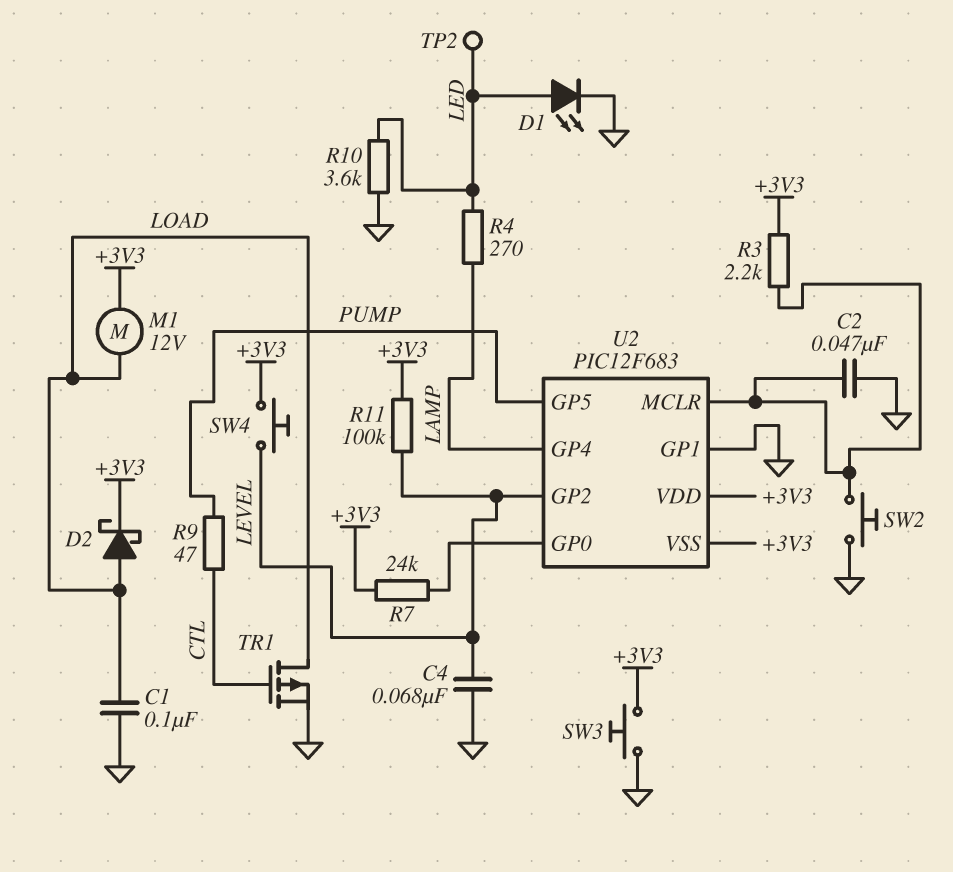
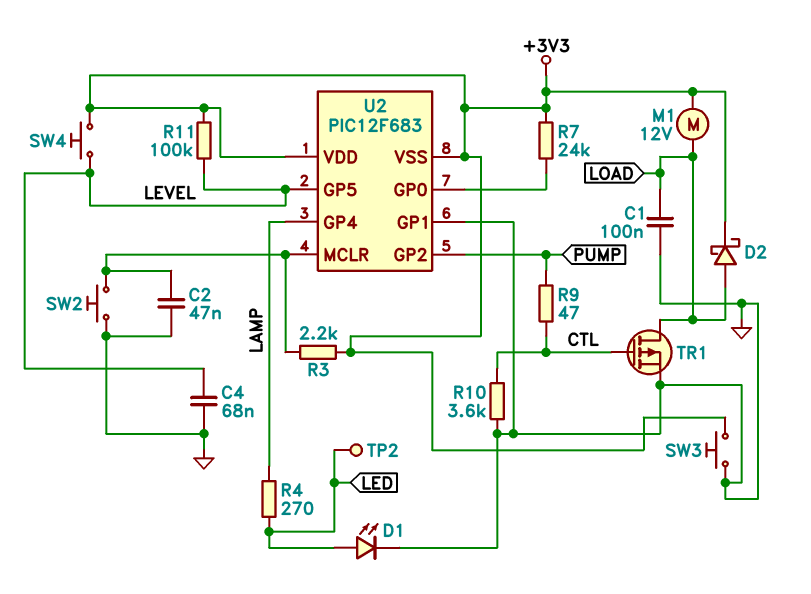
R10: 3.6k (GND, LED) -> 3.6k (CTL, GND)
U2 pin GP2: LEVEL -> PUMP
U2 pin GP5: PUMP -> LEVEL

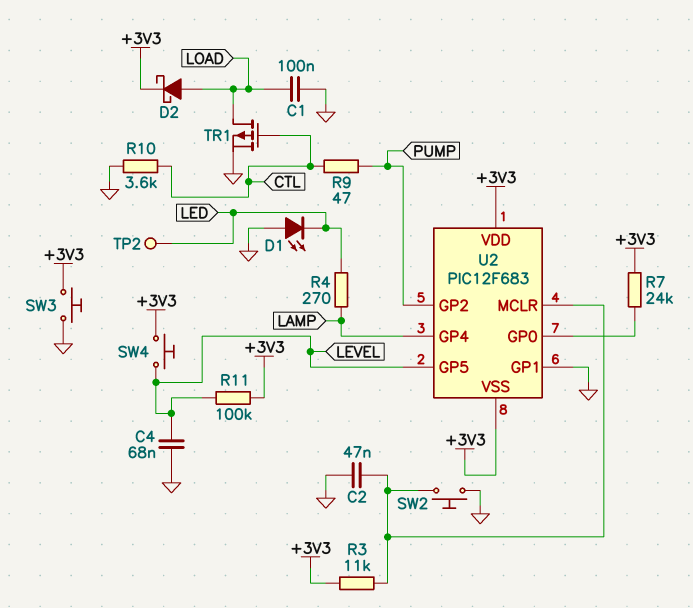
D1: LED (A LED, K GND) -> LED (A GND, K LED)
M1: motor 12V (+3V3, LOAD) -> none
R3: 2.2k (+3V3, U2/MCLR) -> 11k (+3V3, U2/MCLR)

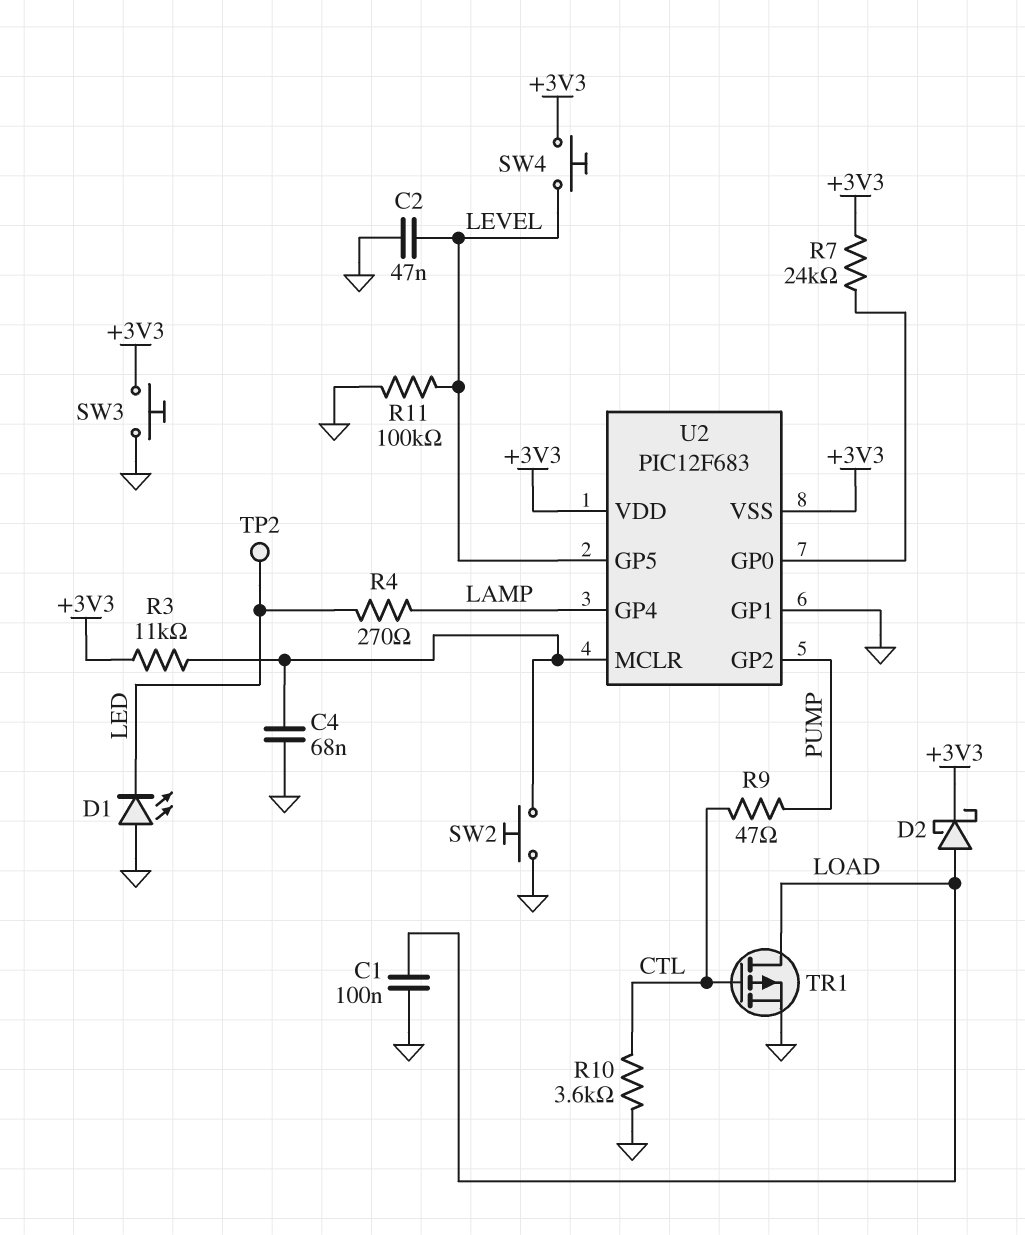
C2: 47nF (GND, U2/MCLR) -> 47nF (GND, LEVEL)
C4: 68nF (GND, LEVEL) -> 68nF (GND, U2/MCLR)
R11: 100k (+3V3, LEVEL) -> 100k (GND, LEVEL)

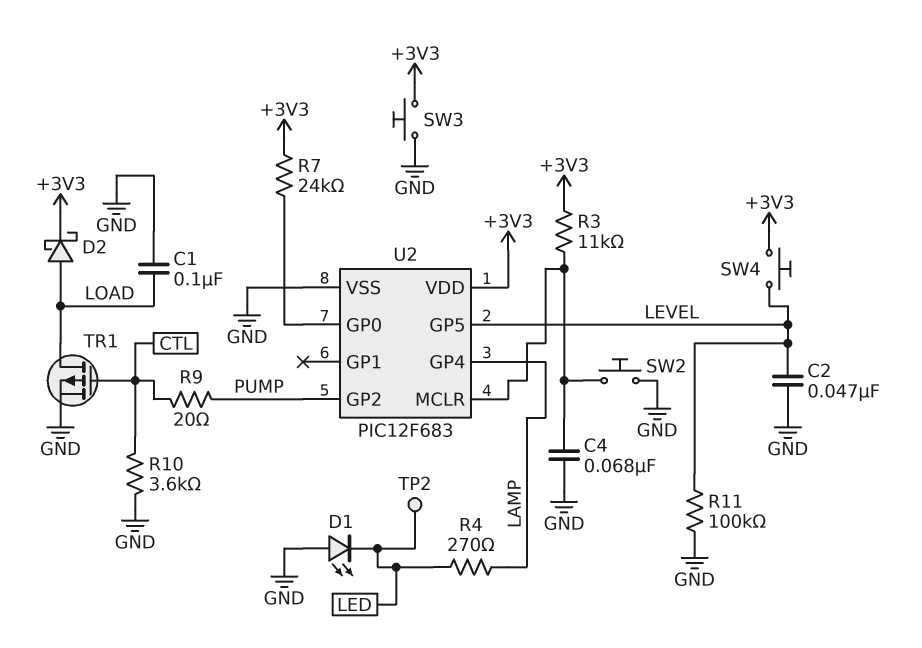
R9: 47 (CTL, PUMP) -> 20 (CTL, PUMP)
U2 pin GP1: GND -> none
U2 pin VSS: +3V3 -> GND

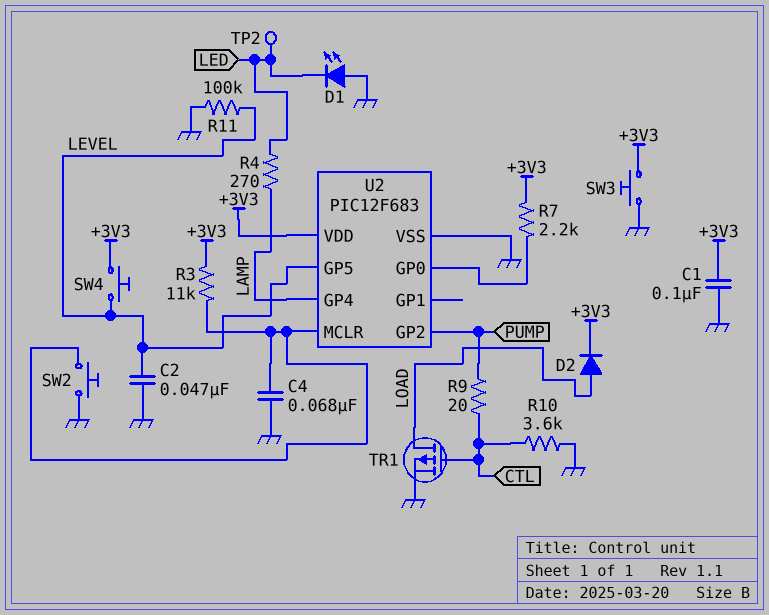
C1: 100nF (GND, LOAD) -> 100nF (+3V3, GND)
D2: schottky (A LOAD, K +3V3) -> diode (A LOAD, K +3V3)
R7: 24k (+3V3, U2/GP0) -> 2.2k (+3V3, U2/GP0)

